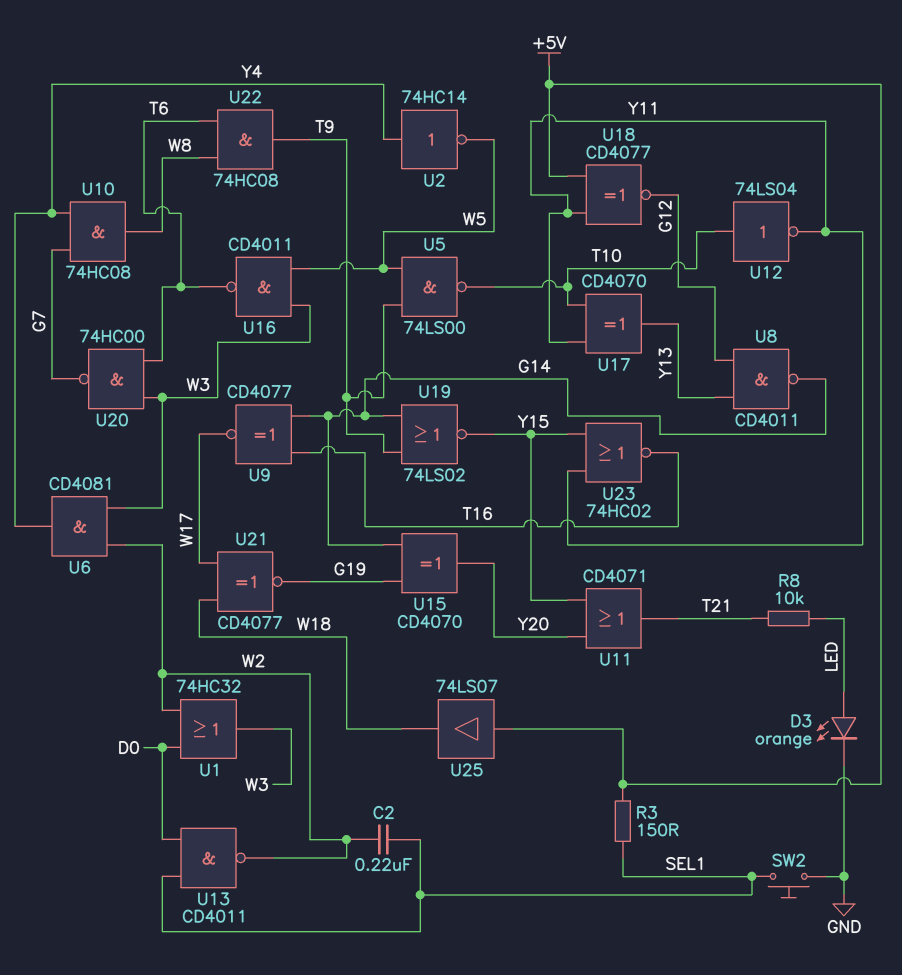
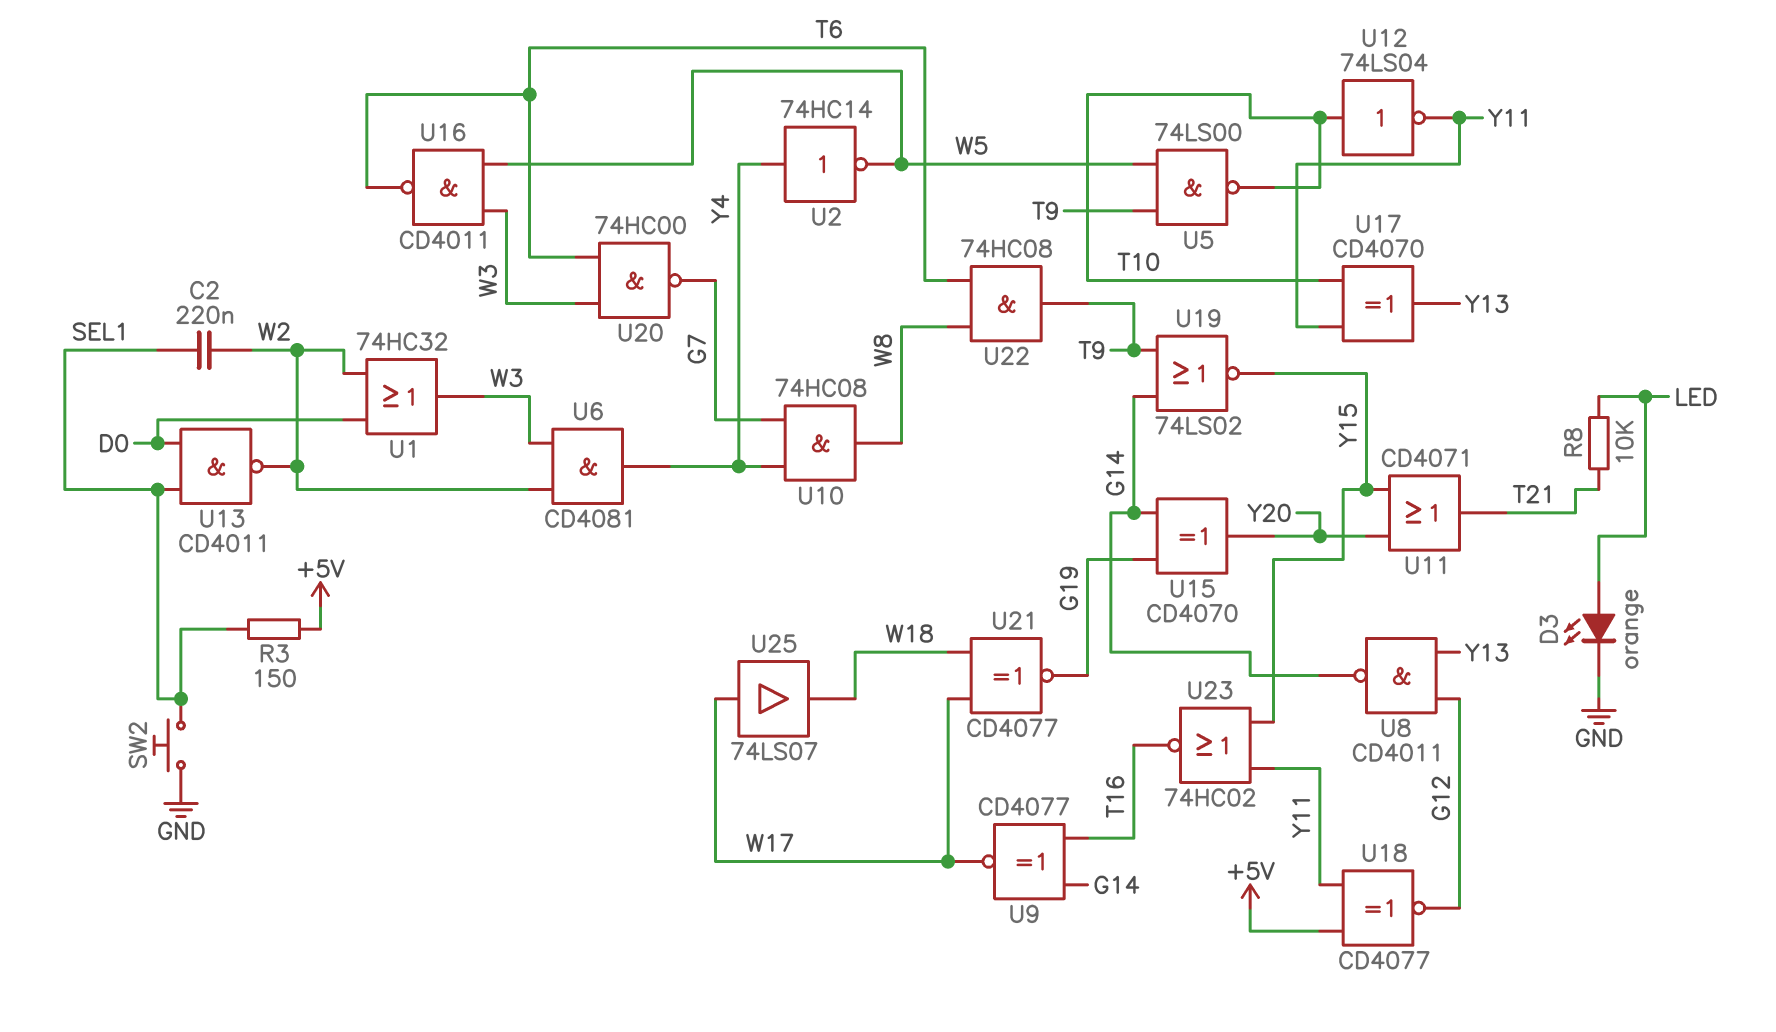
U25: buffer 74LS07 (in +5V, out W18) -> buffer 74LS07 (in W17, out W18)

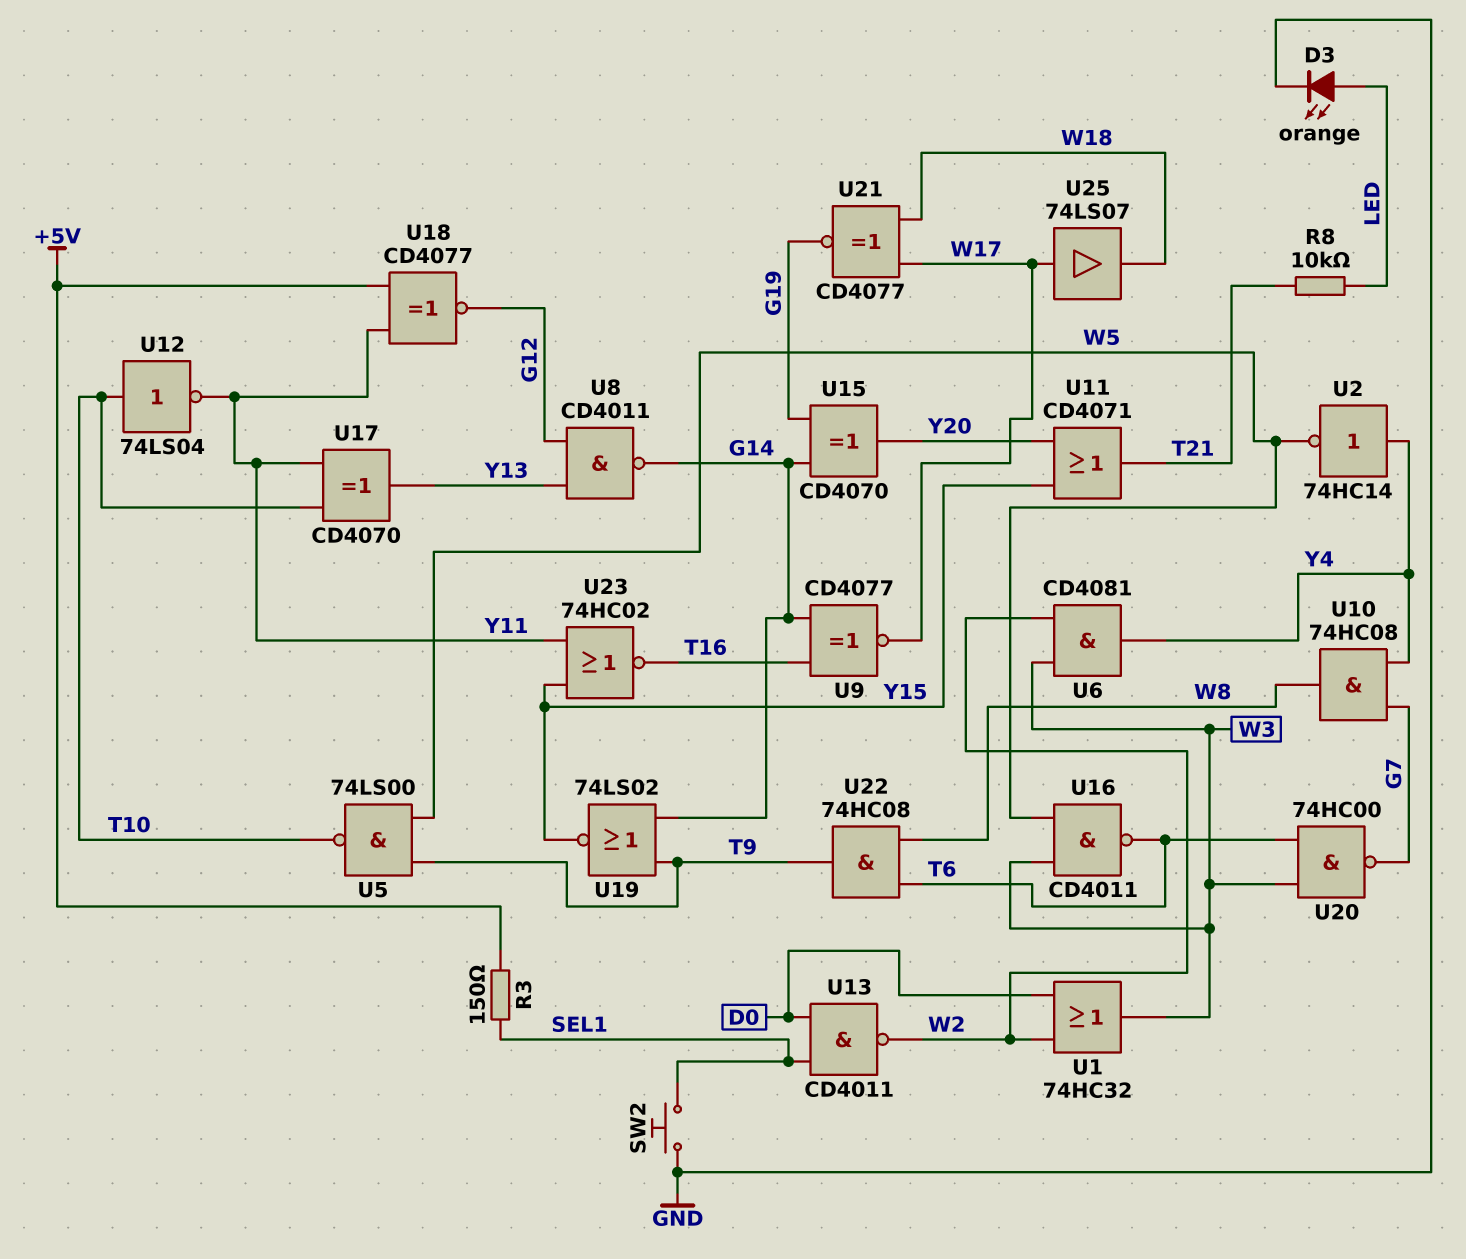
C2: 220nF (SEL1, W2) -> none

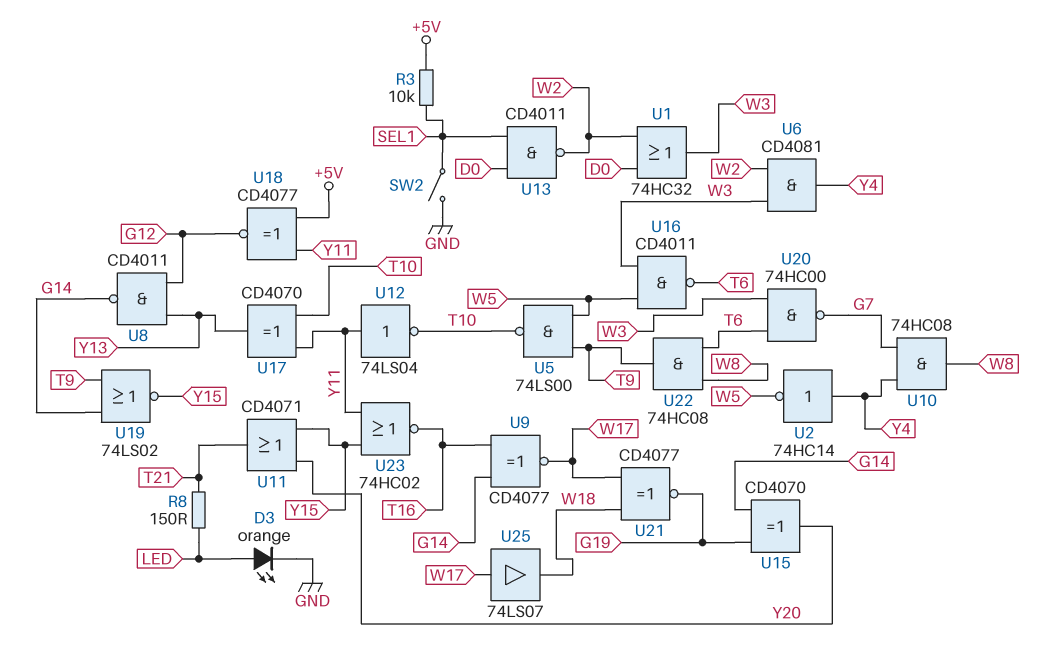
R3: 150 (+5V, SEL1) -> 10k (+5V, SEL1)
R8: 10k (LED, T21) -> 150 (LED, T21)
SW2: button (GND, SEL1) -> switch (GND, SEL1)
U12: NOT 74LS04 (in T10, out Y11) -> NOT 74LS04 (in Y11, out T10)

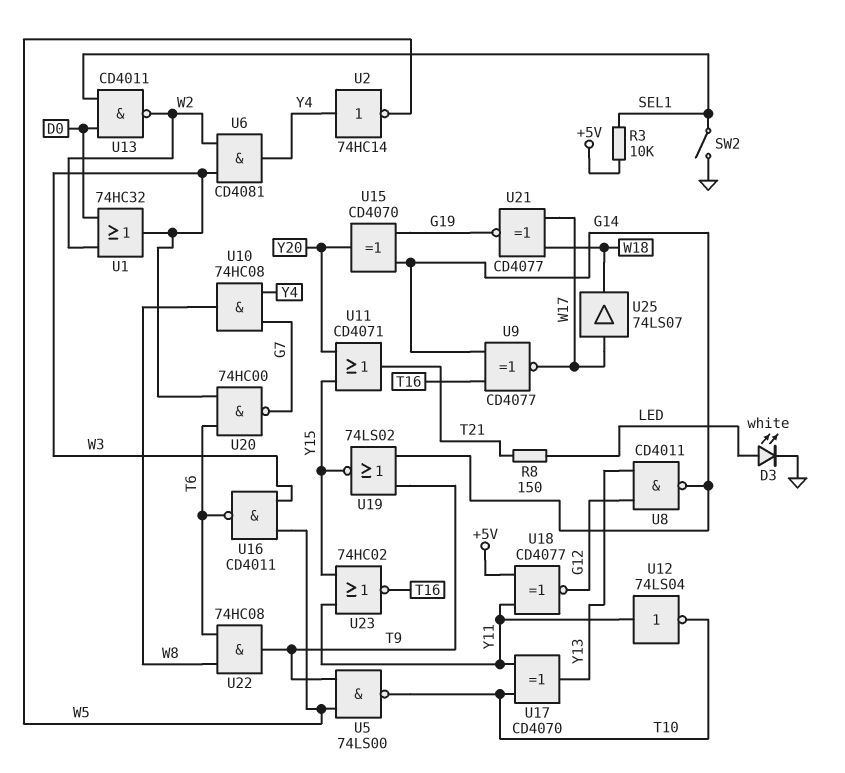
D3: LED orange (A LED, K GND) -> LED white (A LED, K GND)

